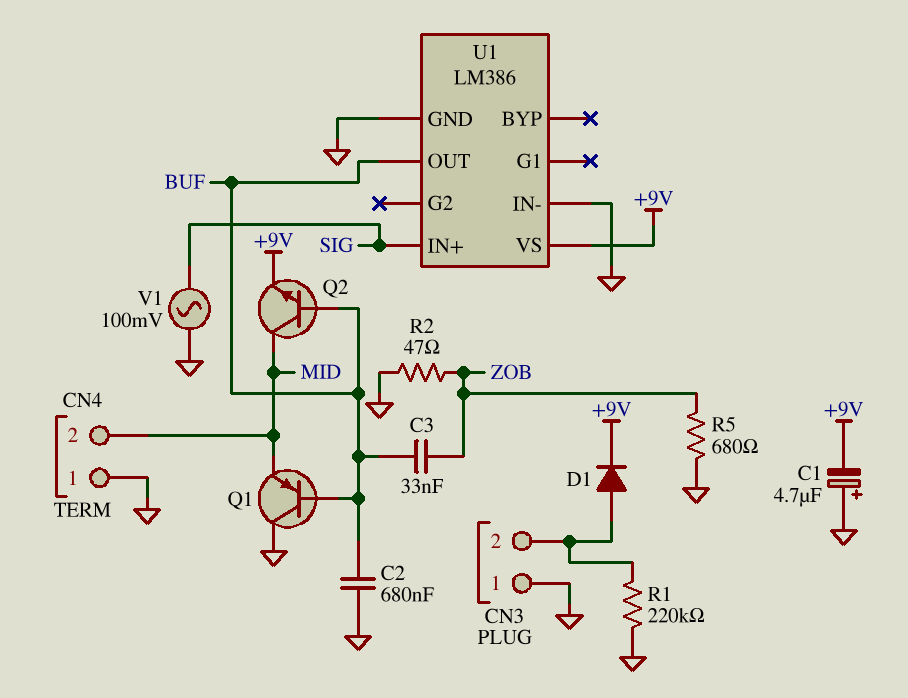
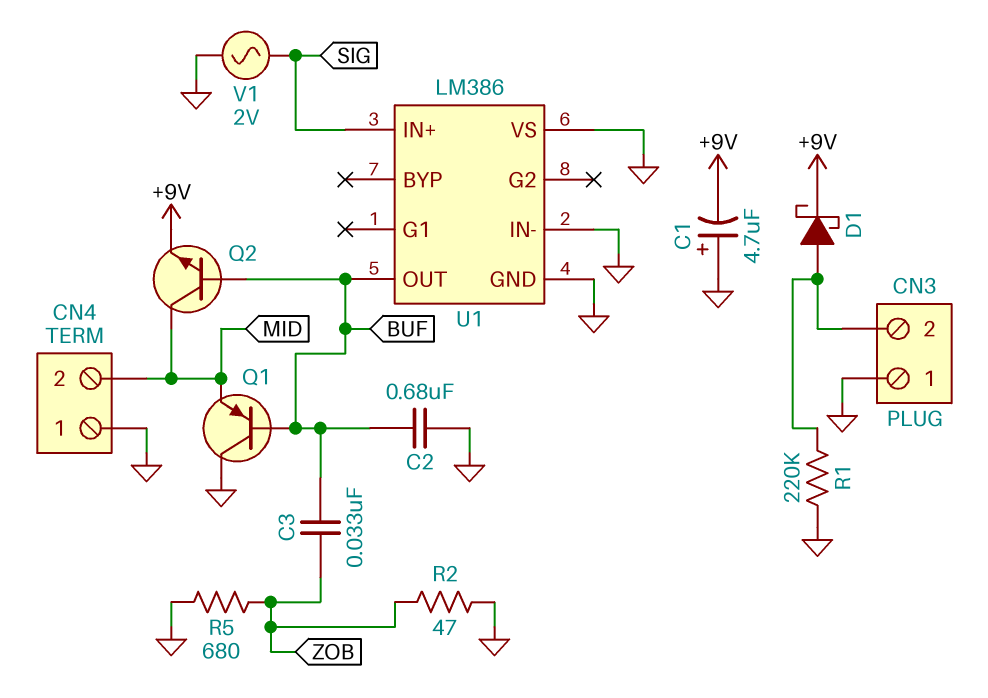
D1: diode (A CN3/2, K +9V) -> schottky (A CN3/2, K +9V)
U1 pin VS: +9V -> GND
V1: AC 100mV (GND, SIG) -> AC 2V (GND, SIG)

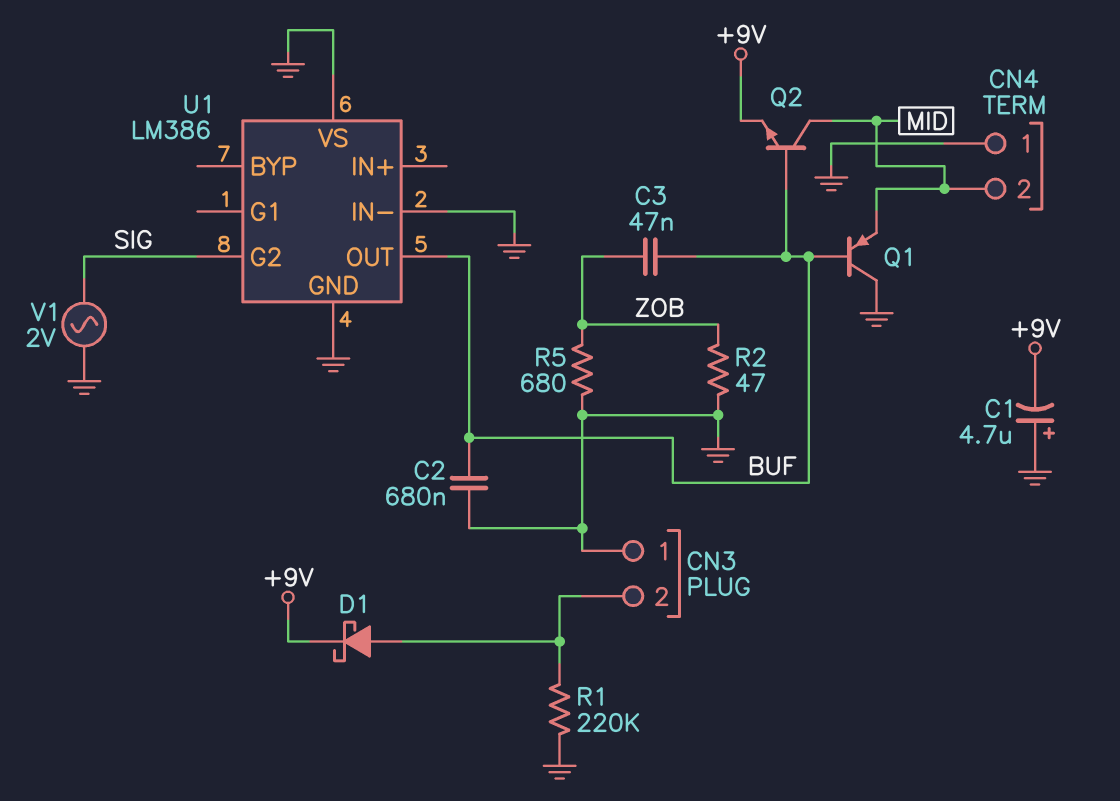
C3: 33nF (BUF, ZOB) -> 47nF (BUF, ZOB)
U1 pin G2: none -> SIG
U1 pin IN+: SIG -> none

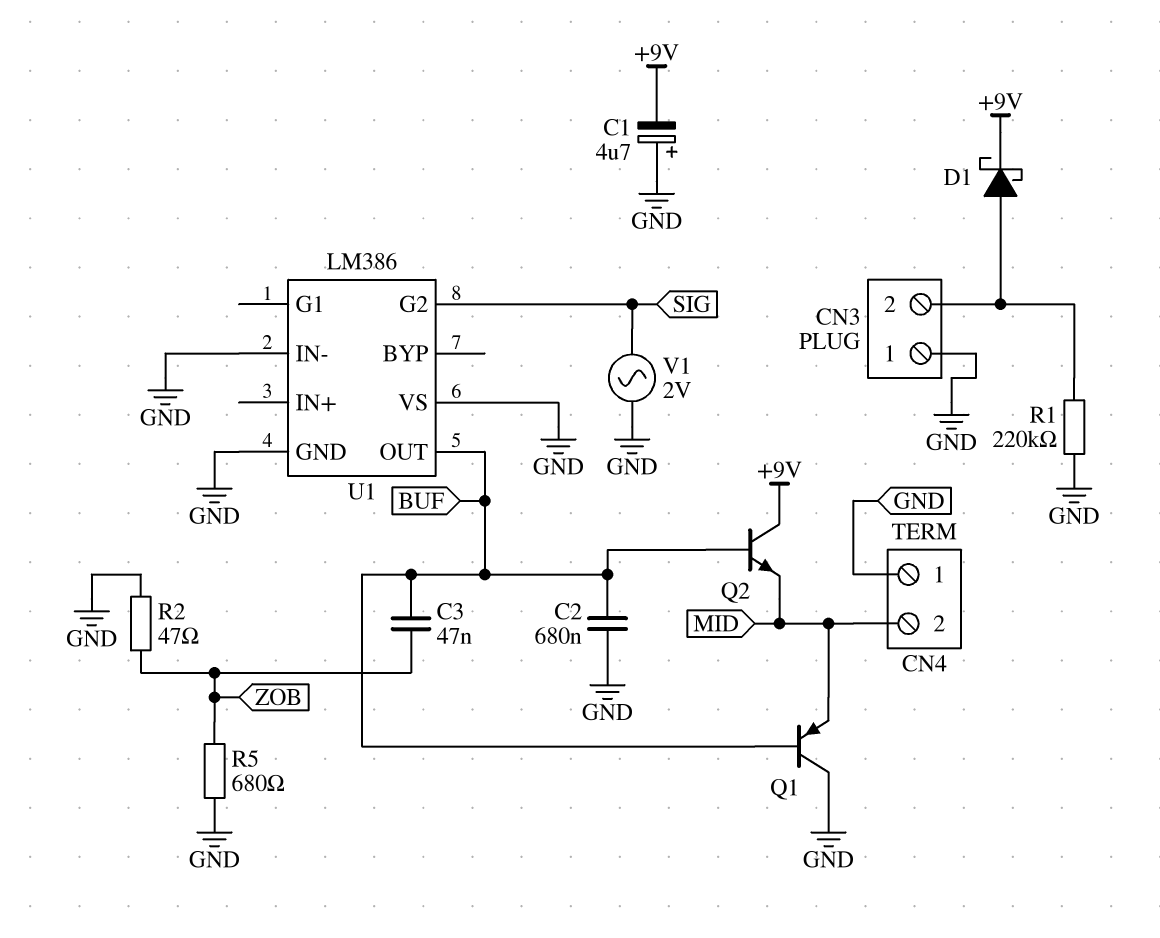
Q2: NPN (B BUF, C MID, E +9V) -> NPN (B BUF, C +9V, E MID)

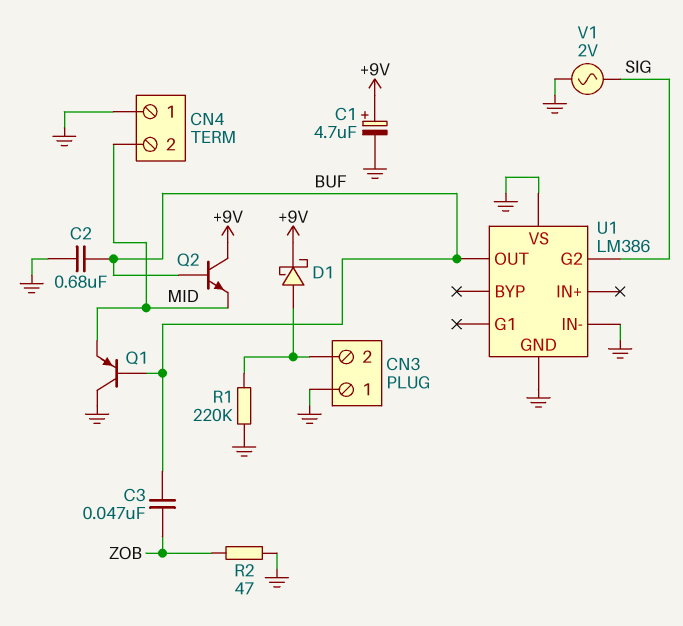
C1: 4.7uF (plus GND, minus +9V) -> 4.7uF (plus +9V, minus GND)
R5: 680 (GND, ZOB) -> none

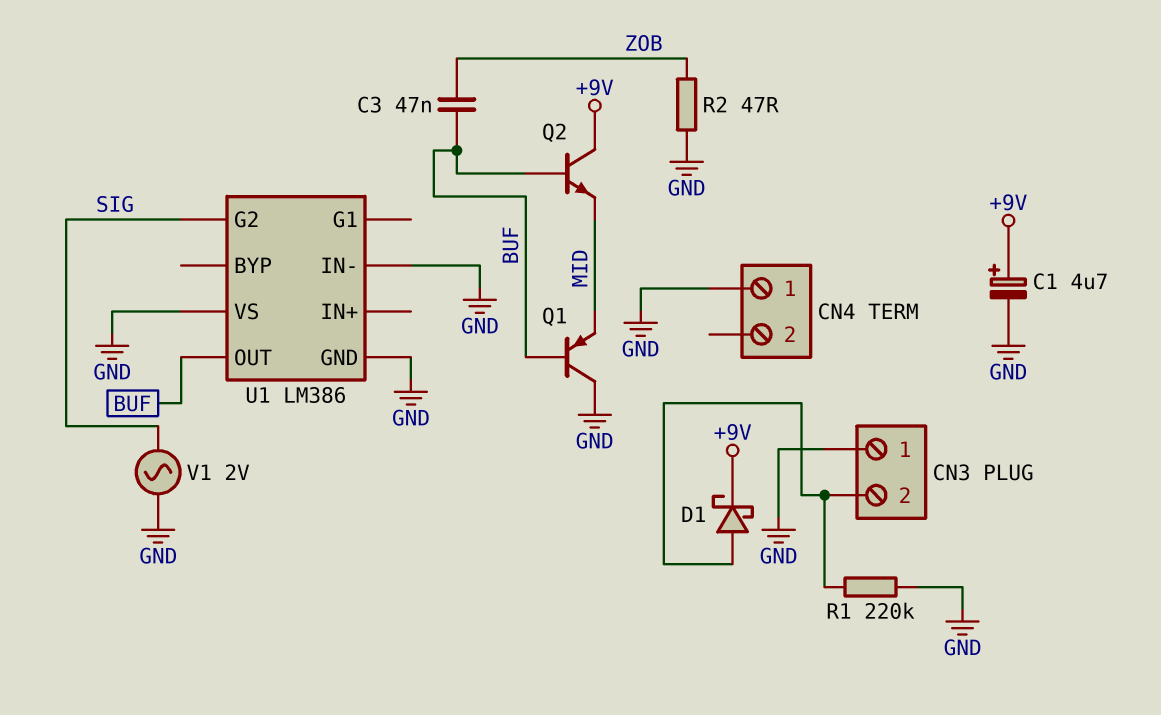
C2: 680nF (BUF, GND) -> none
CN4 pin 2: MID -> none

